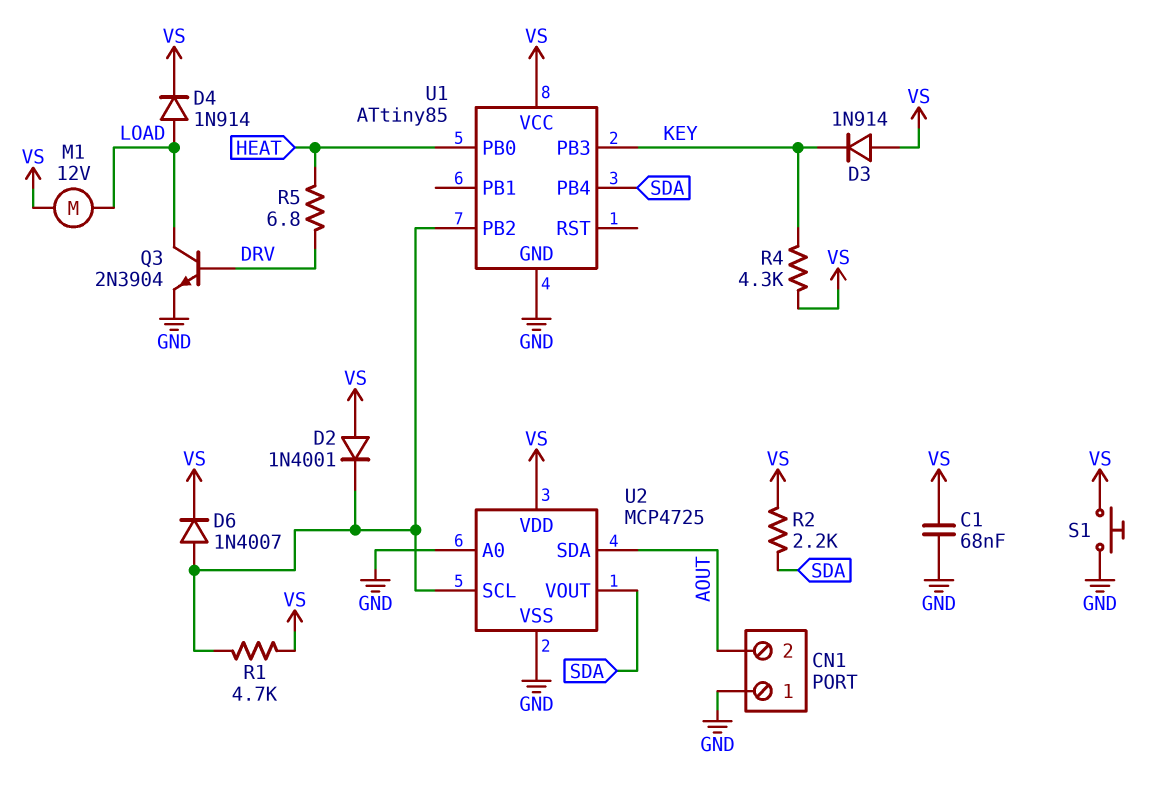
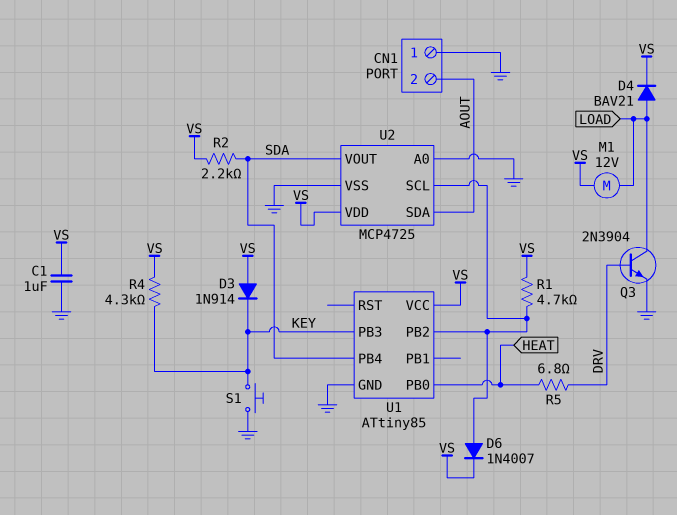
C1: 68nF (GND, VS) -> 1uF (GND, VS)
D2: diode 1N4001 (A VS, K U1/PB2) -> none
D4: diode 1N914 (A LOAD, K VS) -> diode BAV21 (A LOAD, K VS)
S1: button (GND, VS) -> button (GND, KEY)

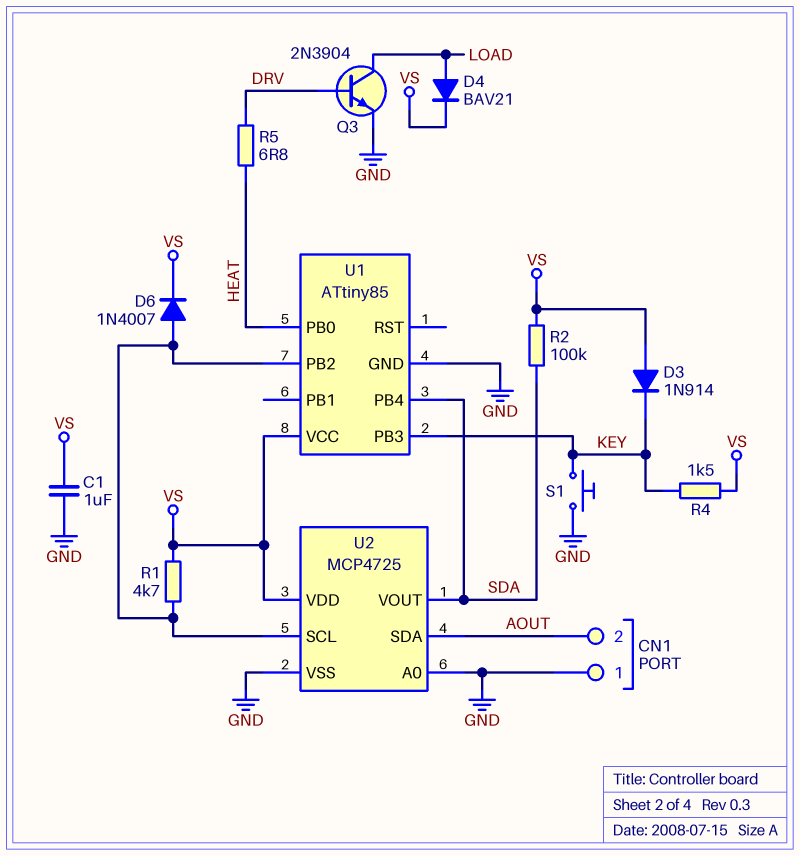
M1: motor 12V (LOAD, VS) -> none
R2: 2.2k (SDA, VS) -> 100k (SDA, VS)
R4: 4.3k (KEY, VS) -> 1.5k (KEY, VS)

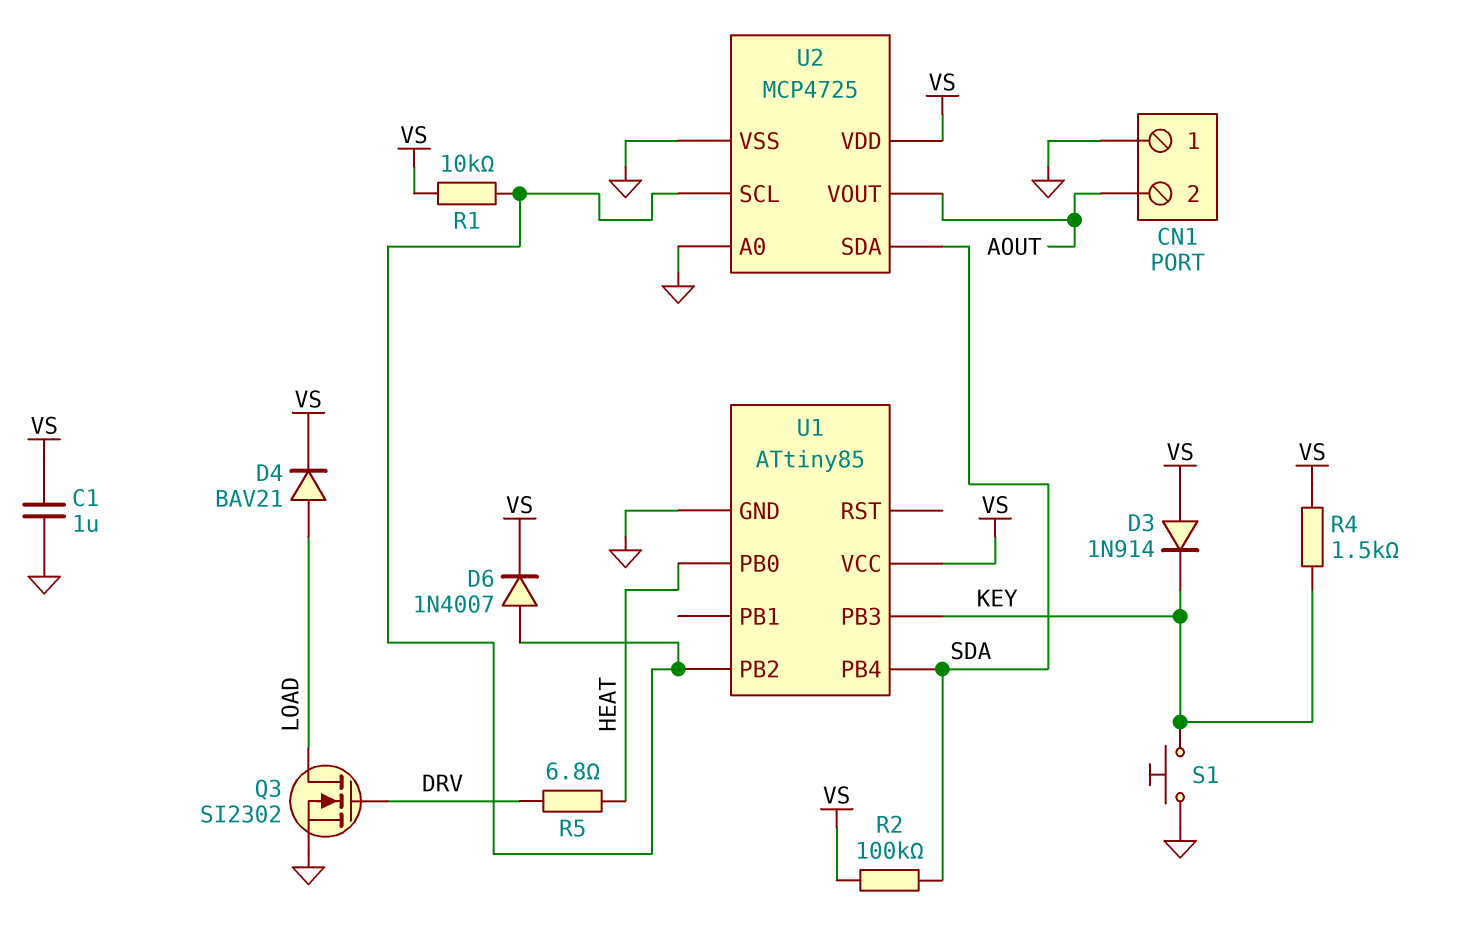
Q3: NPN 2N3904 (B DRV, C LOAD, E GND) -> NMOS SI2302 (G DRV, D LOAD, S GND)
R1: 4.7k (U1/PB2, VS) -> 10k (U1/PB2, VS)
U2 pin SDA: AOUT -> SDA
U2 pin VOUT: SDA -> AOUT

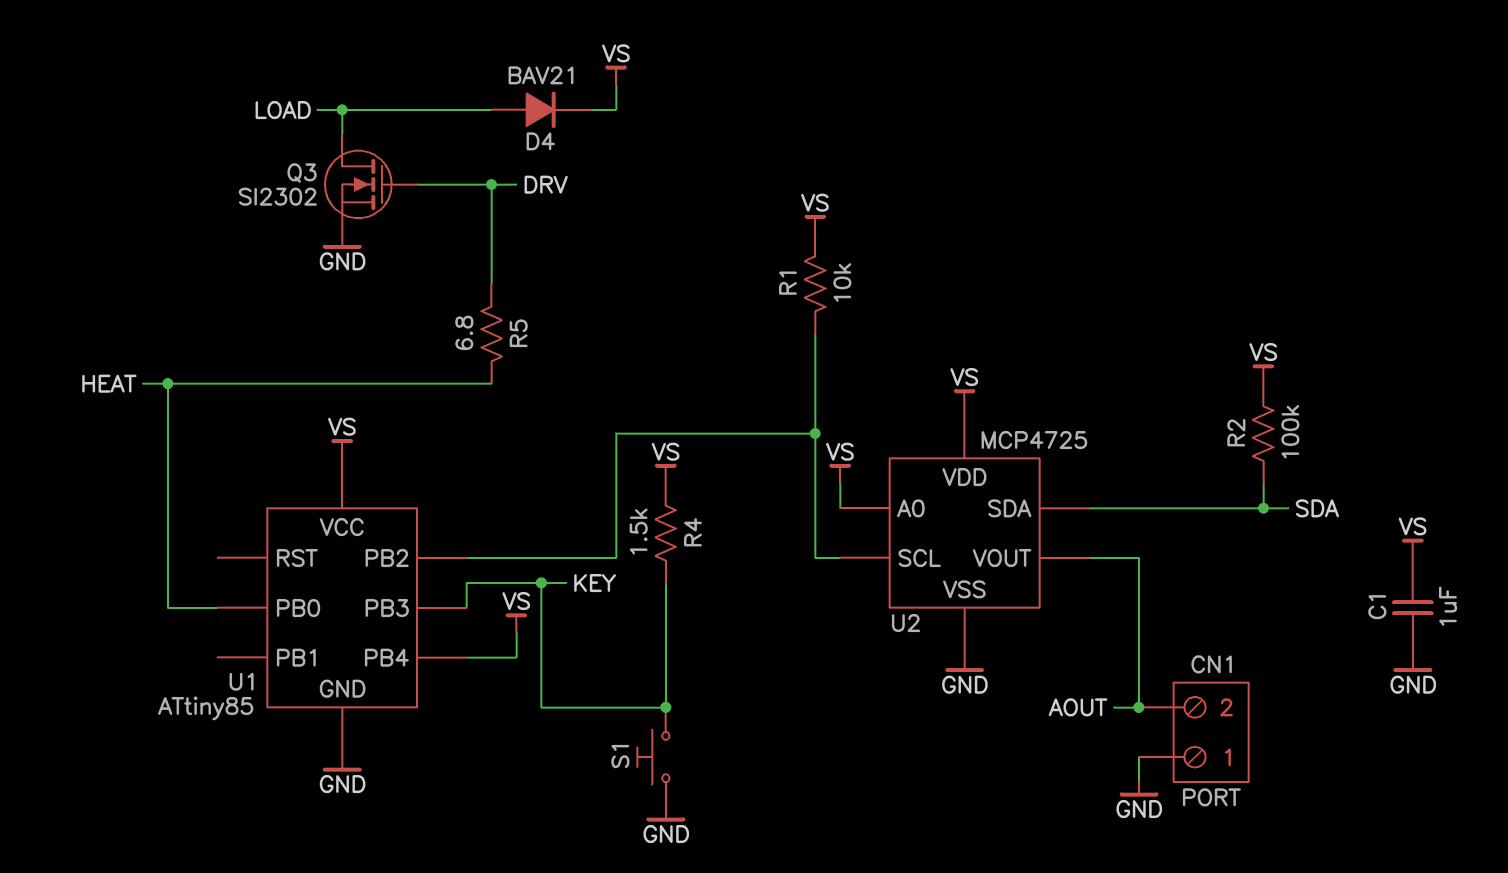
D3: diode 1N914 (A VS, K KEY) -> none
D6: diode 1N4007 (A U1/PB2, K VS) -> none
U1 pin PB4: SDA -> VS
U2 pin A0: GND -> VS

